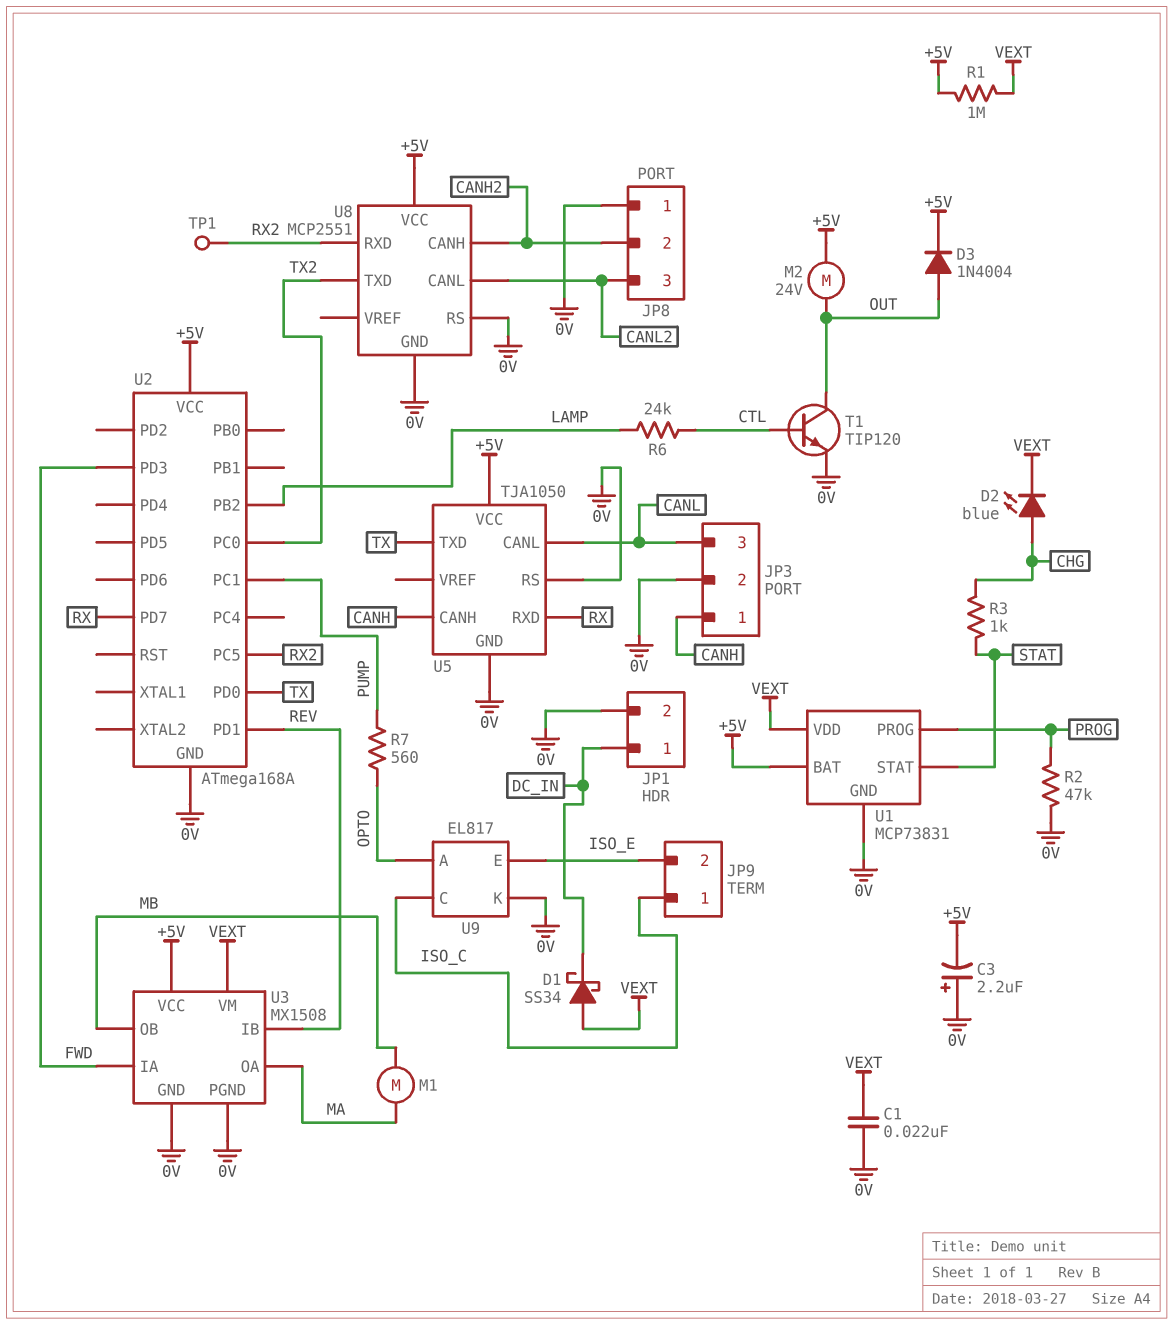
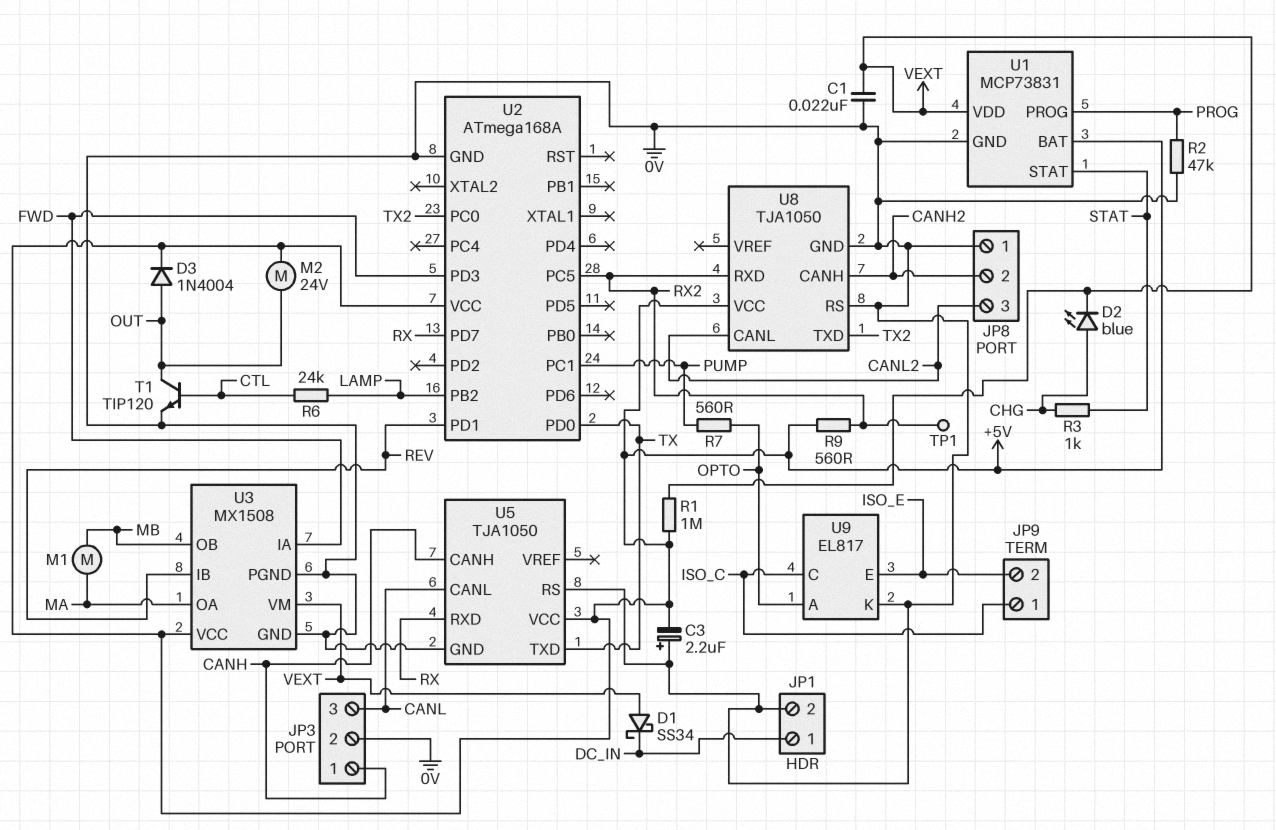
R9: none -> 560 (+5V, RX2)
U8: MCP2551 -> TJA1050

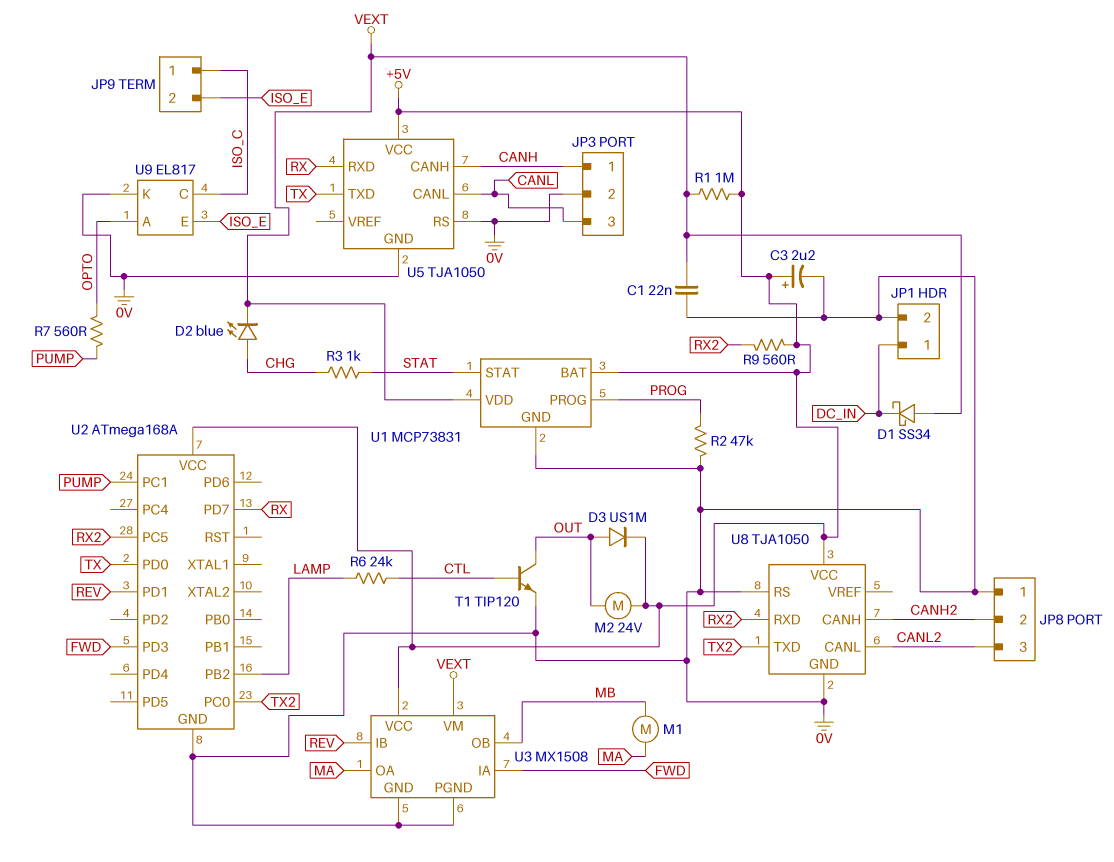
C3: 2.2uF (plus 0V, minus +5V) -> 2.2uF (plus +5V, minus 0V)
D3: diode 1N4004 (A OUT, K +5V) -> diode US1M (A OUT, K +5V)
TP1: test point (RX2) -> none

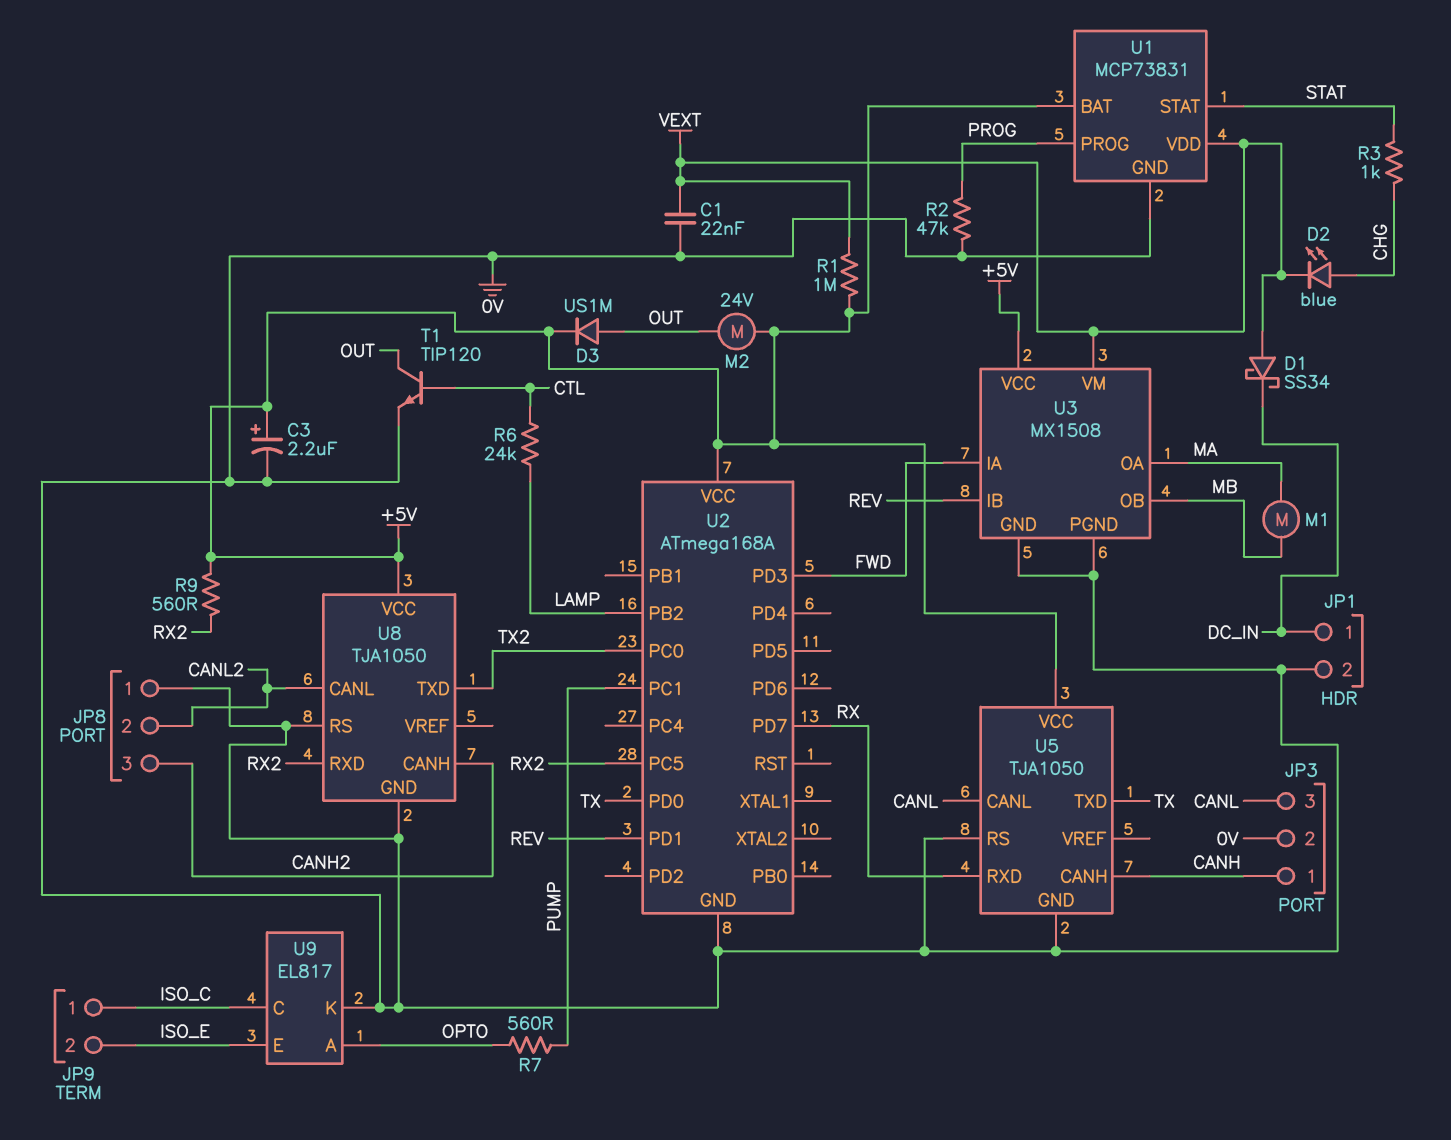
JP8 pin 2: CANH2 -> CANL2
JP8 pin 3: CANL2 -> CANH2

